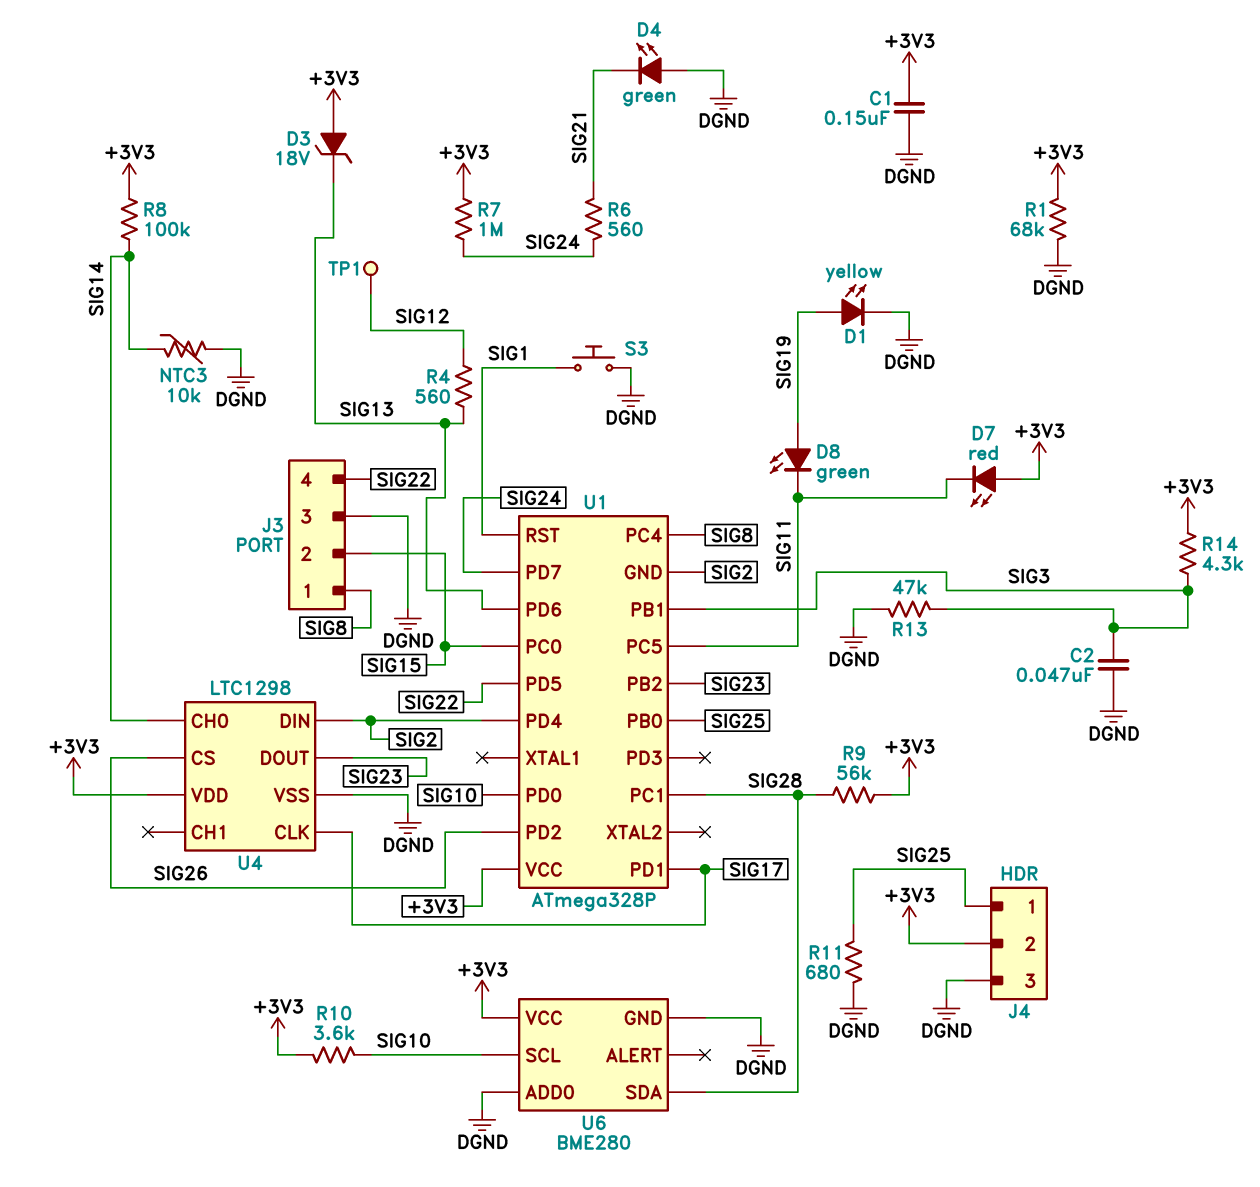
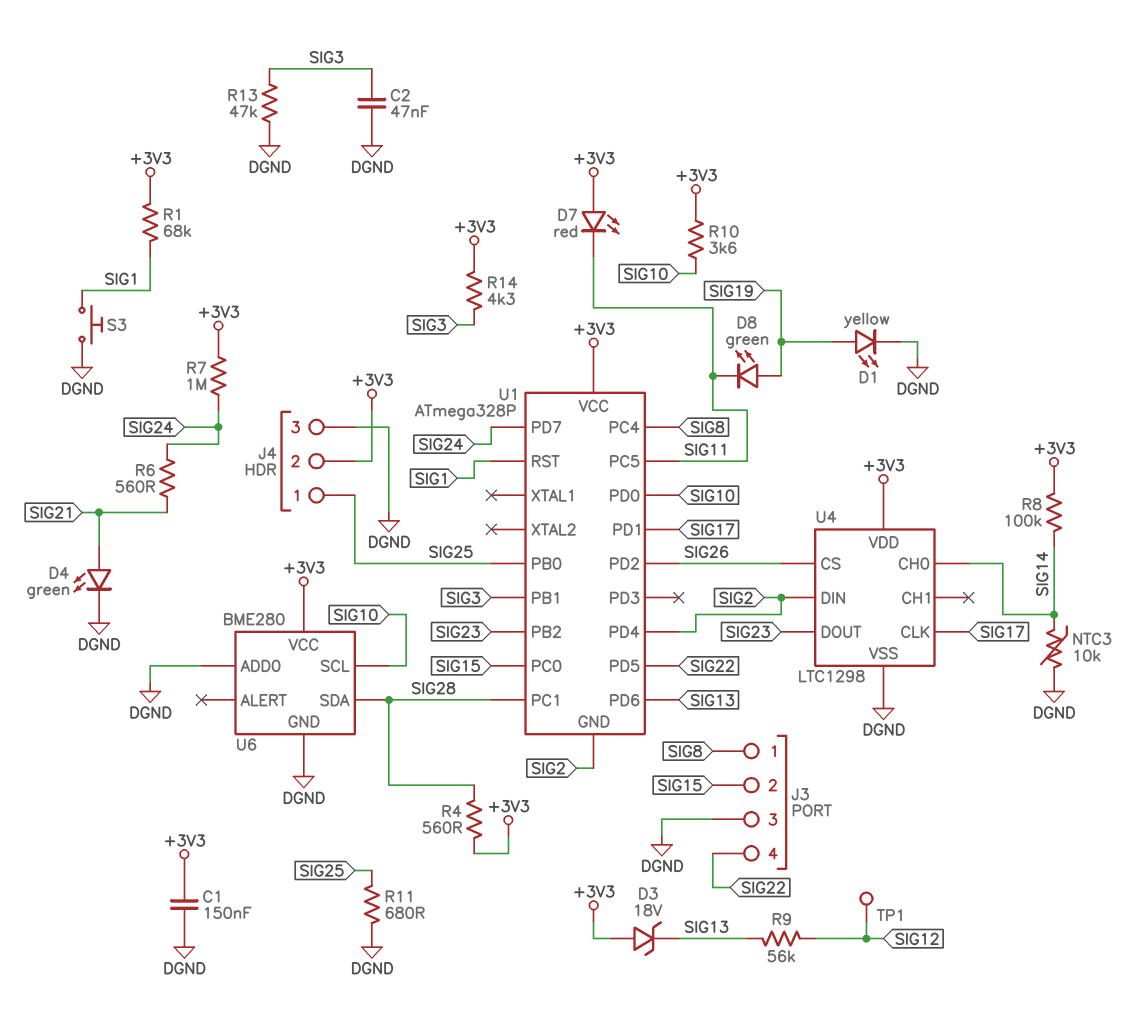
D4: LED green (A DGND, K SIG21) -> LED green (A SIG21, K DGND)
R1: 68k (+3V3, DGND) -> 68k (+3V3, SIG1)
R4: 560 (SIG12, SIG13) -> 560 (+3V3, SIG28)
R9: 56k (+3V3, SIG28) -> 56k (SIG12, SIG13)

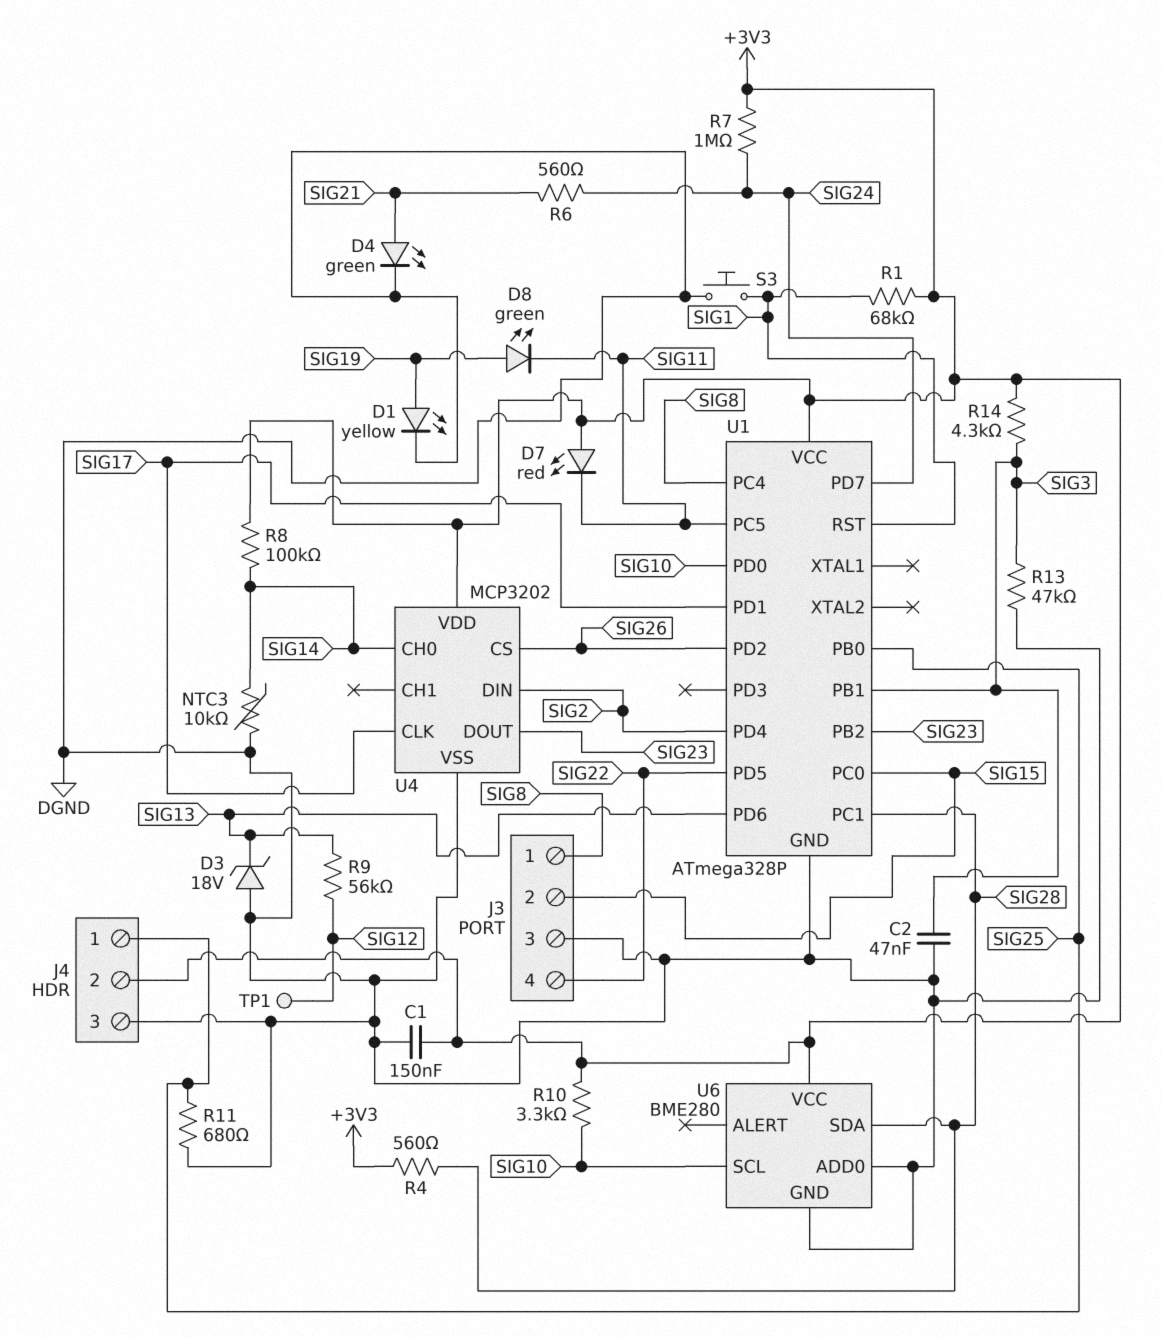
D3: zener 18V (A +3V3, K SIG13) -> zener 18V (A DGND, K SIG13)
R10: 3.6k (+3V3, SIG10) -> 3.3k (+3V3, SIG10)
U1 pin GND: SIG2 -> DGND
U4: LTC1298 -> MCP3202

